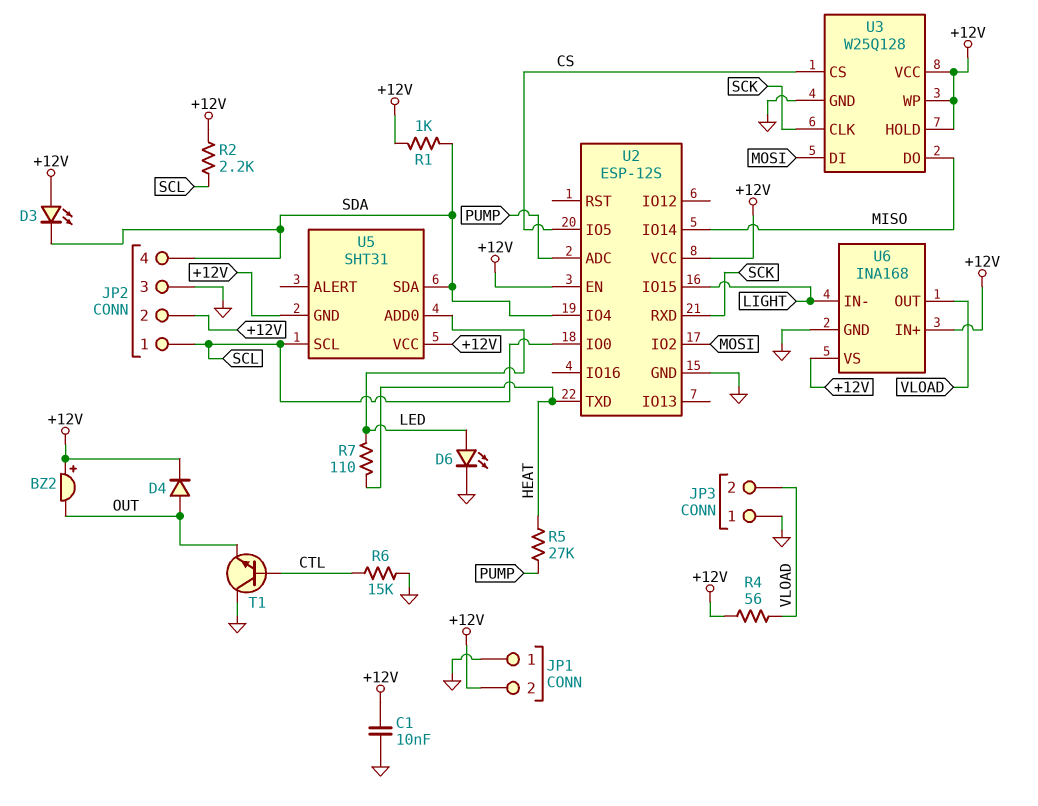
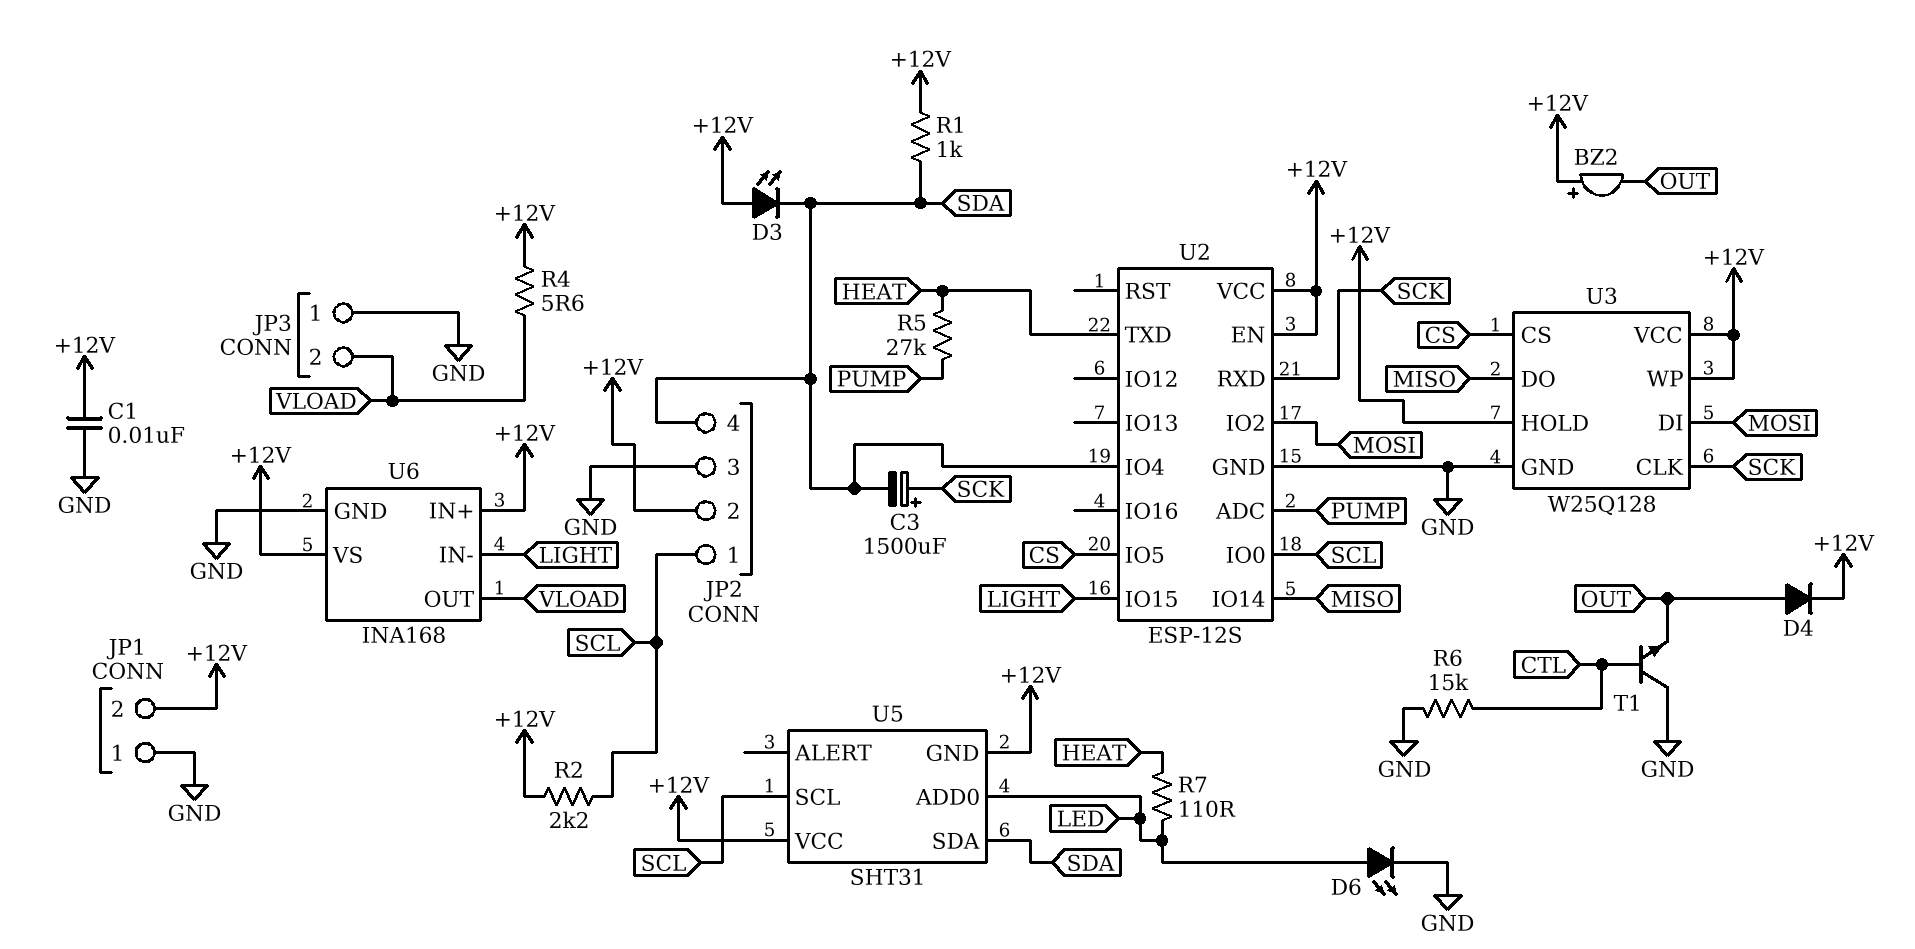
C3: none -> 1500uF (plus SCK, minus SDA)
R4: 56 (+12V, VLOAD) -> 5.6 (+12V, VLOAD)

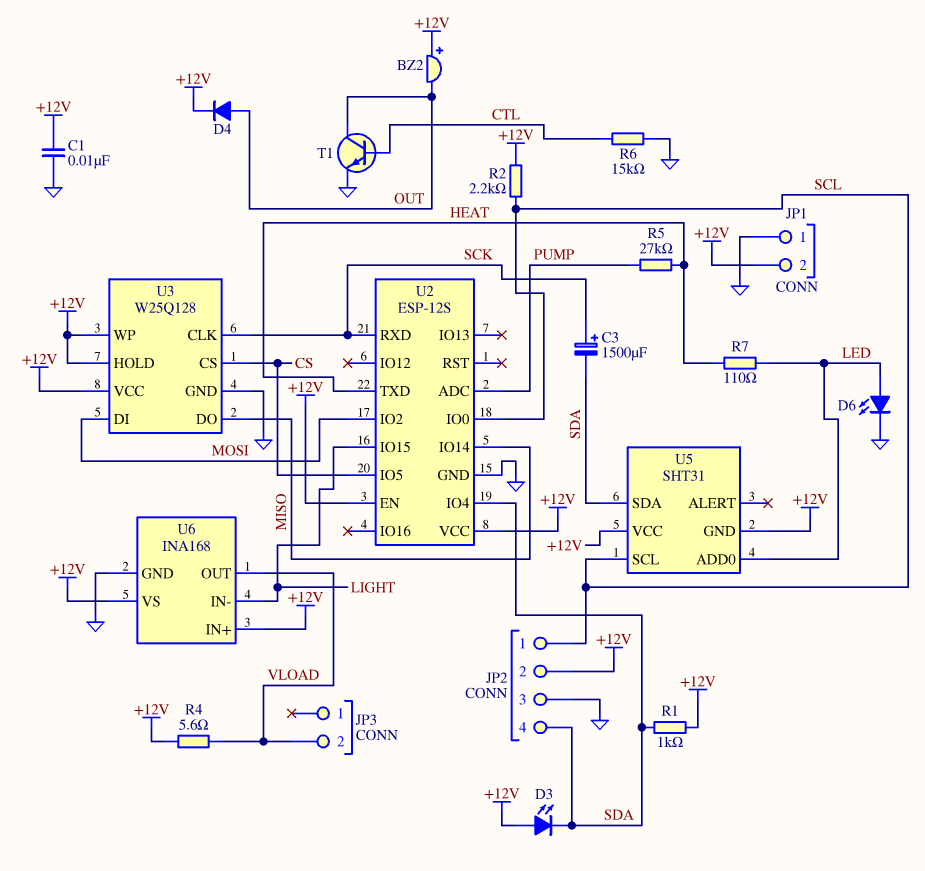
JP3 pin 1: GND -> none
T1: NPN (B CTL, C GND, E OUT) -> NPN (B CTL, C OUT, E GND)

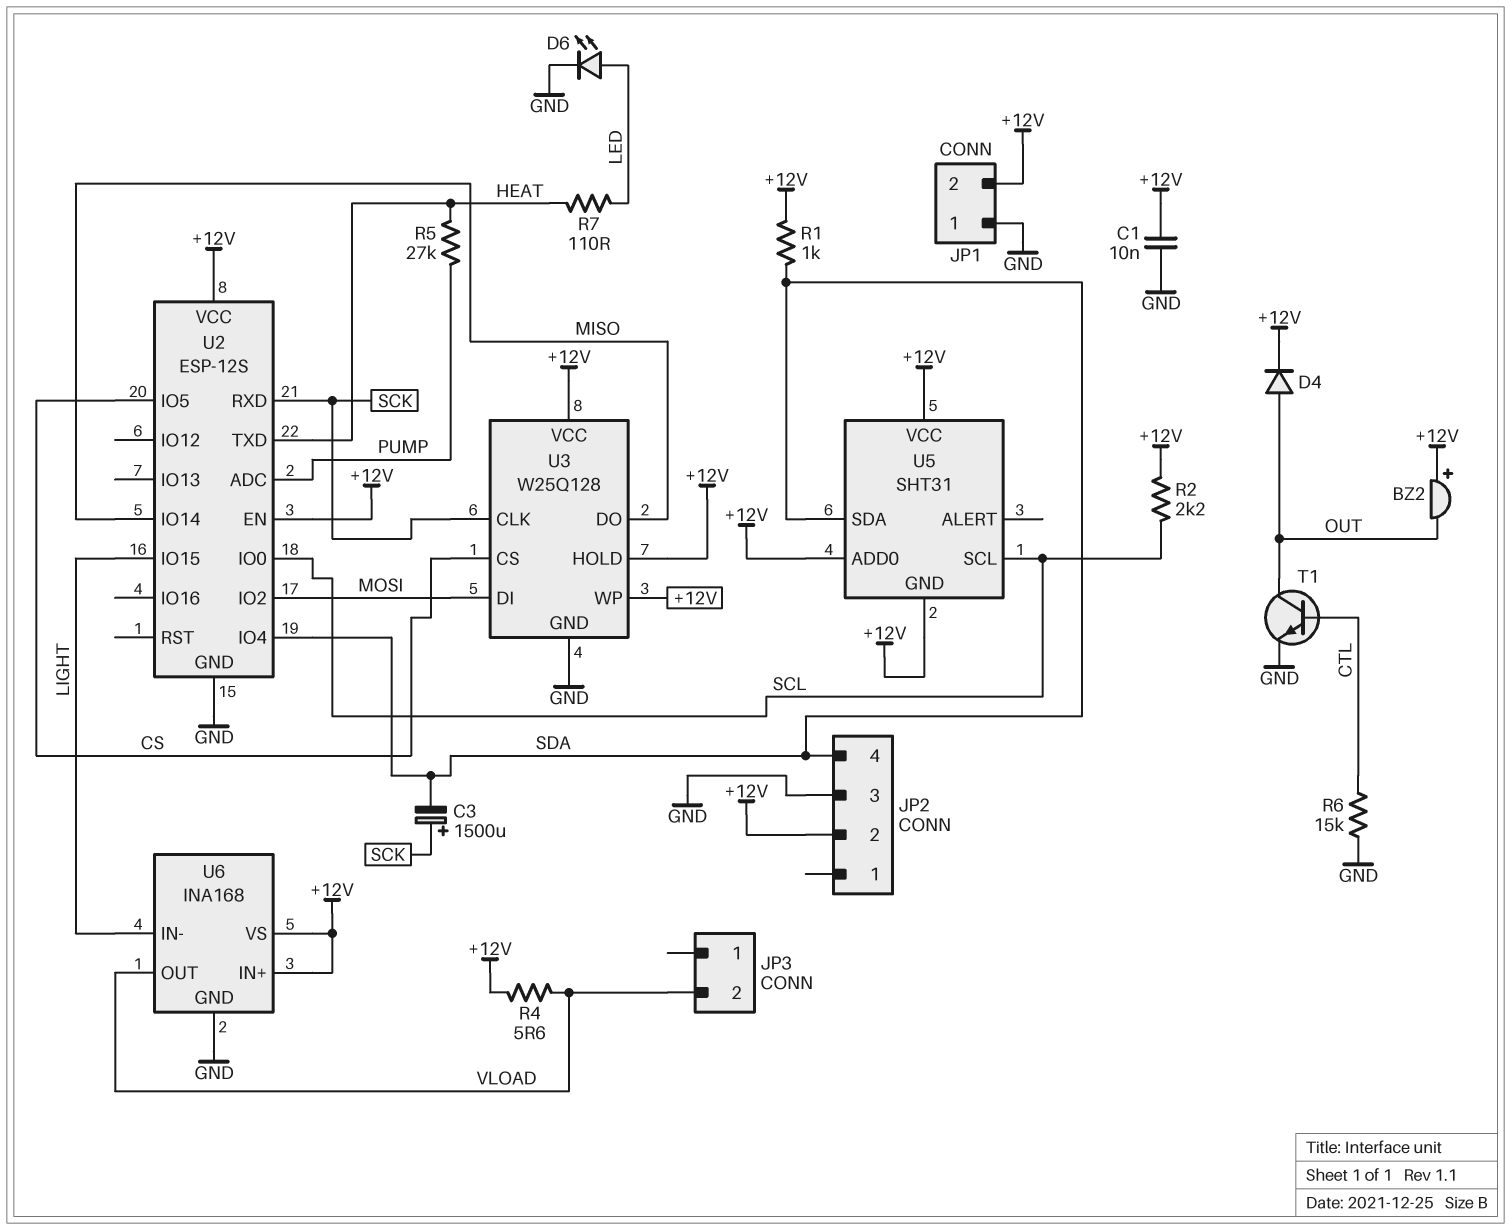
D3: LED (A +12V, K SDA) -> none
JP2 pin 1: SCL -> none
U5 pin ADD0: LED -> +12V

